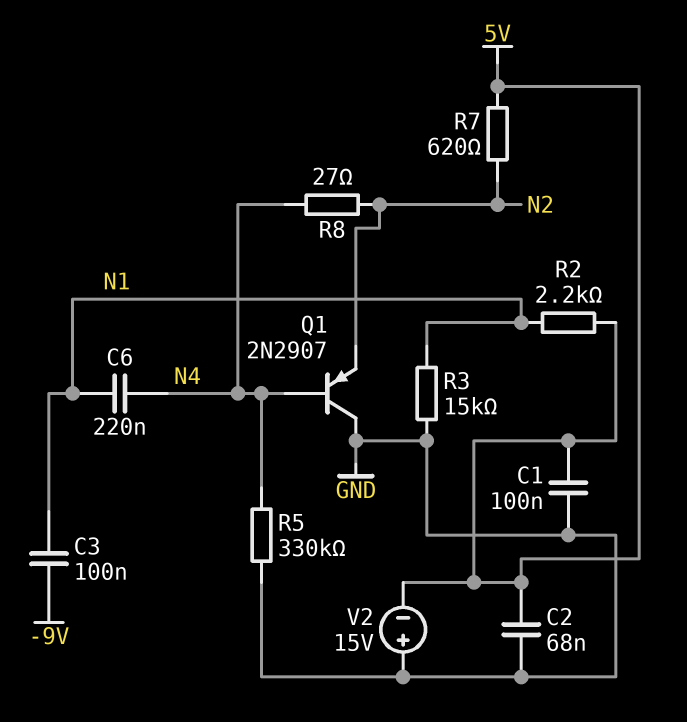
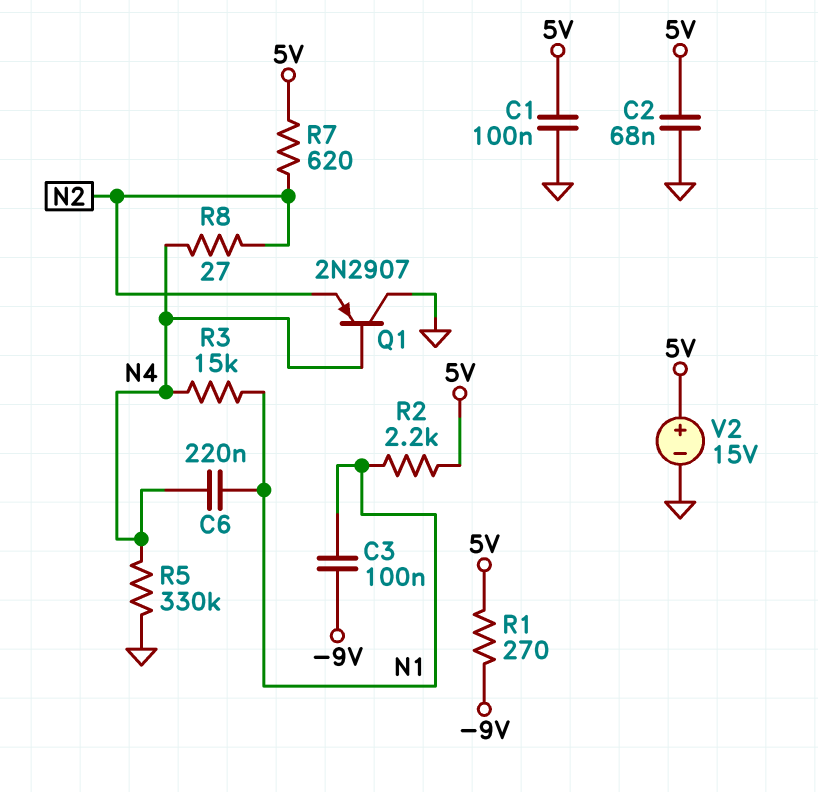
R1: none -> 270 (-9V, 5V)
R3: 15k (GND, N1) -> 15k (N1, N4)
V2: 15V (plus GND, minus 5V) -> 15V (plus 5V, minus GND)

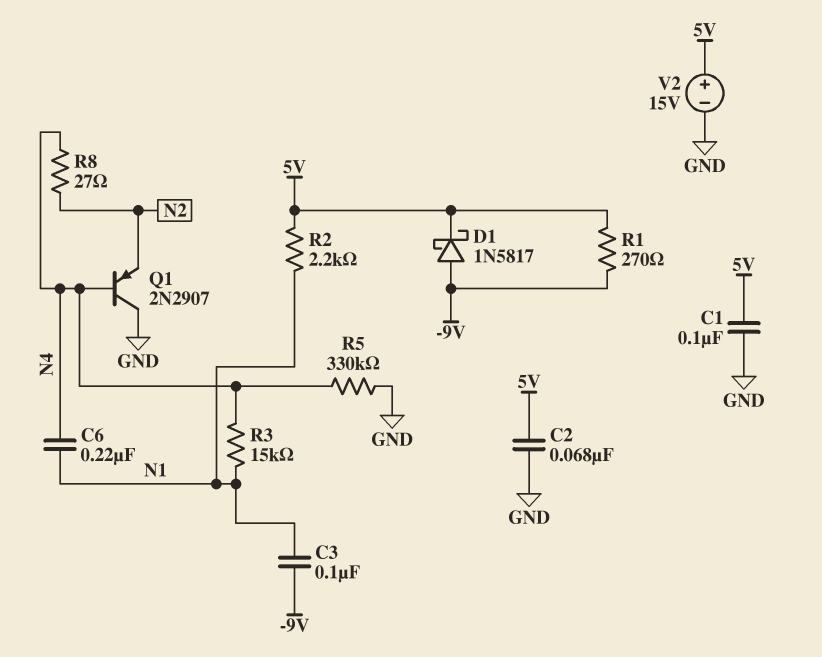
D1: none -> schottky 1N5817 (A -9V, K 5V)
R7: 620 (5V, N2) -> none

